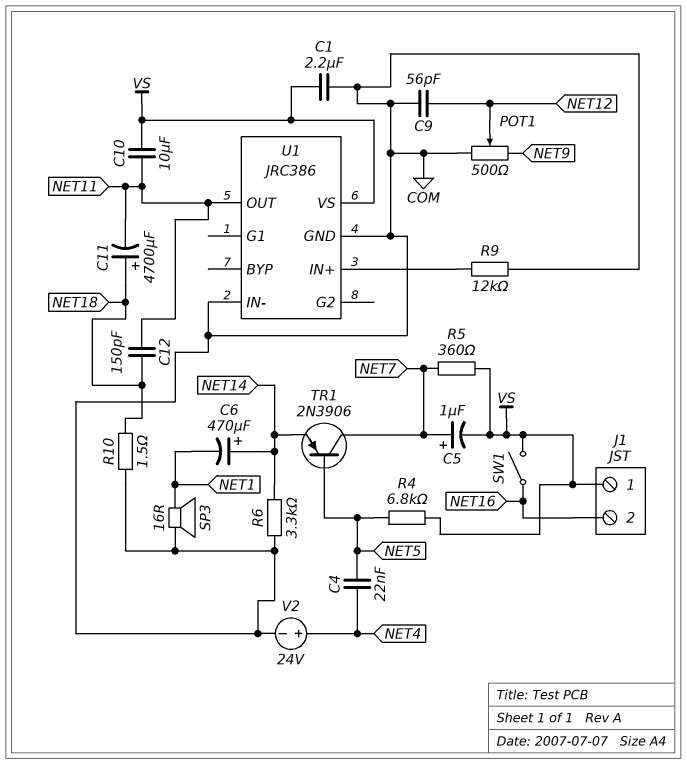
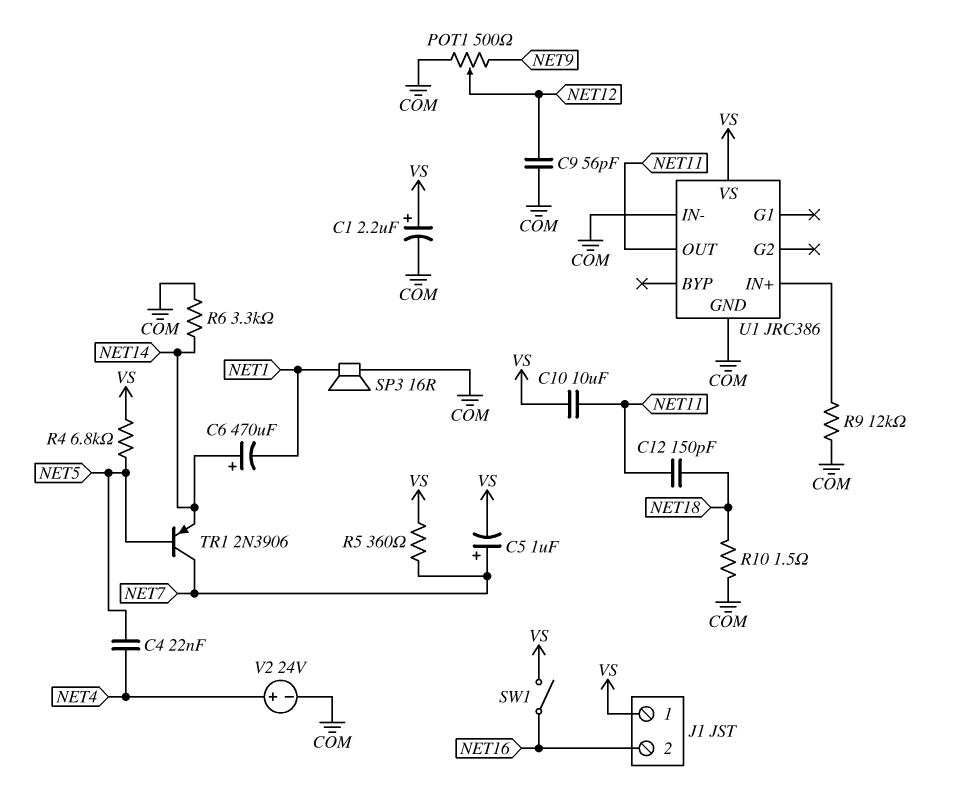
C1: 2.2uF (COM, VS) -> 2.2uF (plus VS, minus COM)
C11: 4700uF (plus NET18, minus NET11) -> none

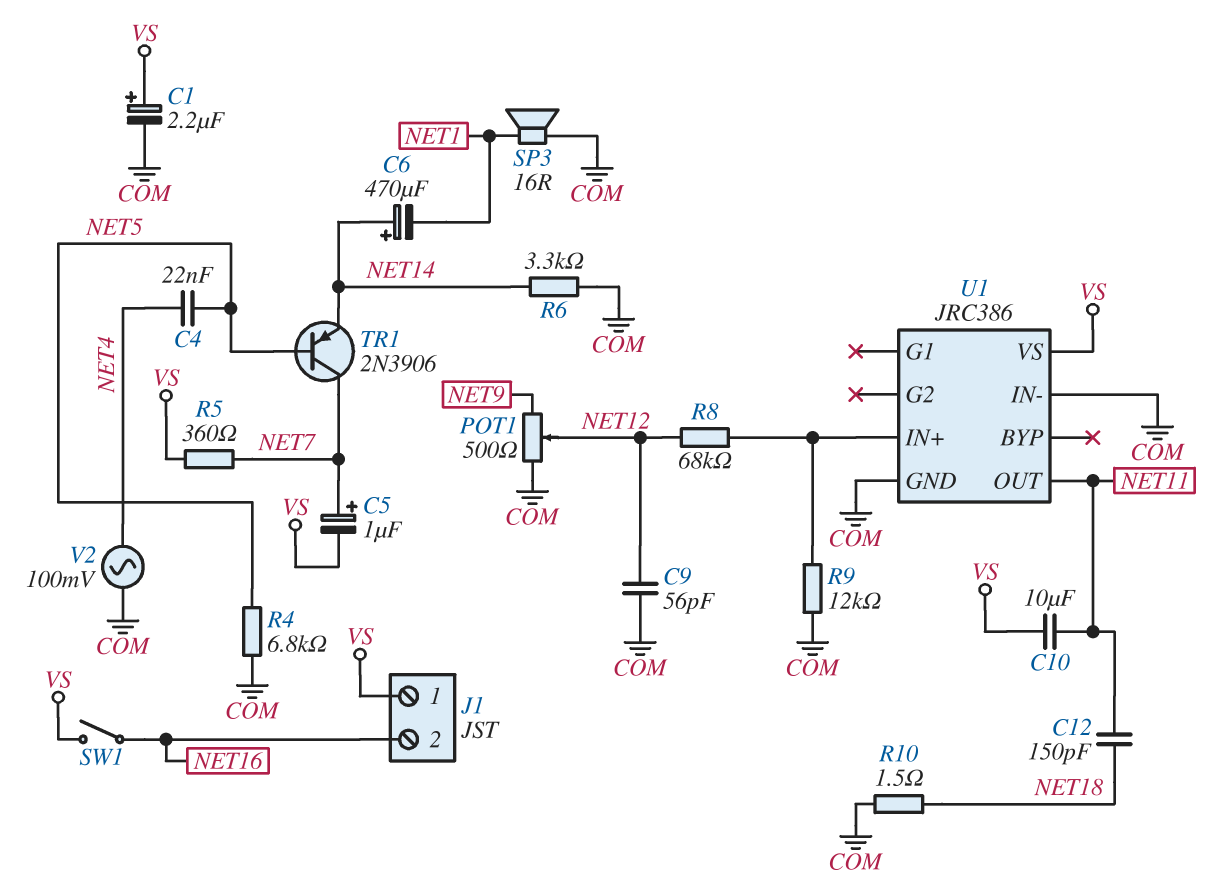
R4: 6.8k (NET5, VS) -> 6.8k (COM, NET5)
R8: none -> 68k (NET12, U1/IN+)
V2: 24V (plus NET4, minus COM) -> AC 100mV (COM, NET4)

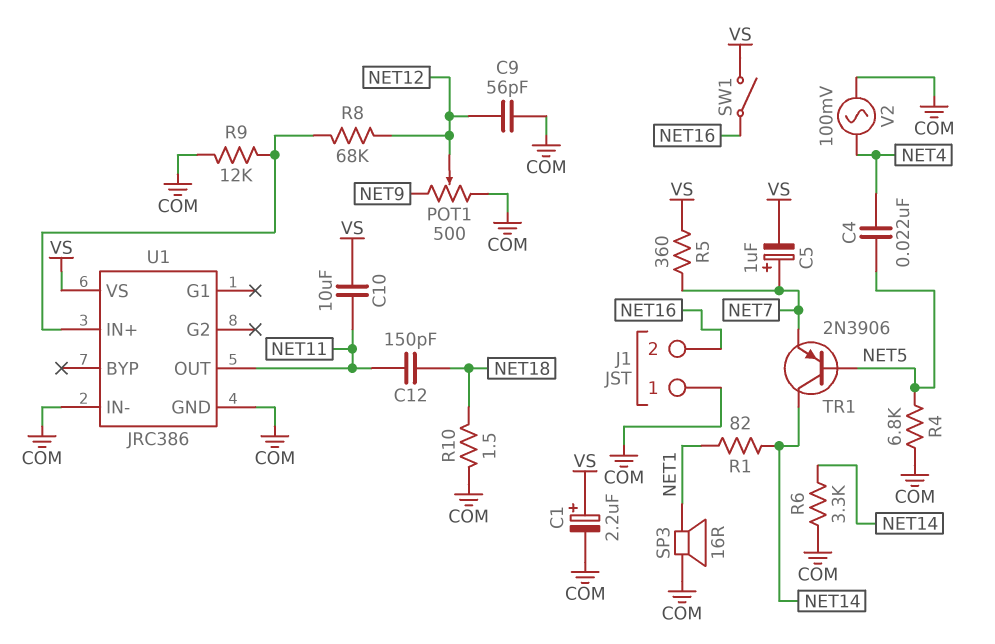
C6: 470uF (plus NET14, minus NET1) -> none
J1 pin 1: VS -> COM
R1: none -> 82 (NET1, NET14)
TR1: PNP 2N3906 (B NET5, C NET7, E NET14) -> PNP 2N3906 (B NET5, C NET14, E NET7)

